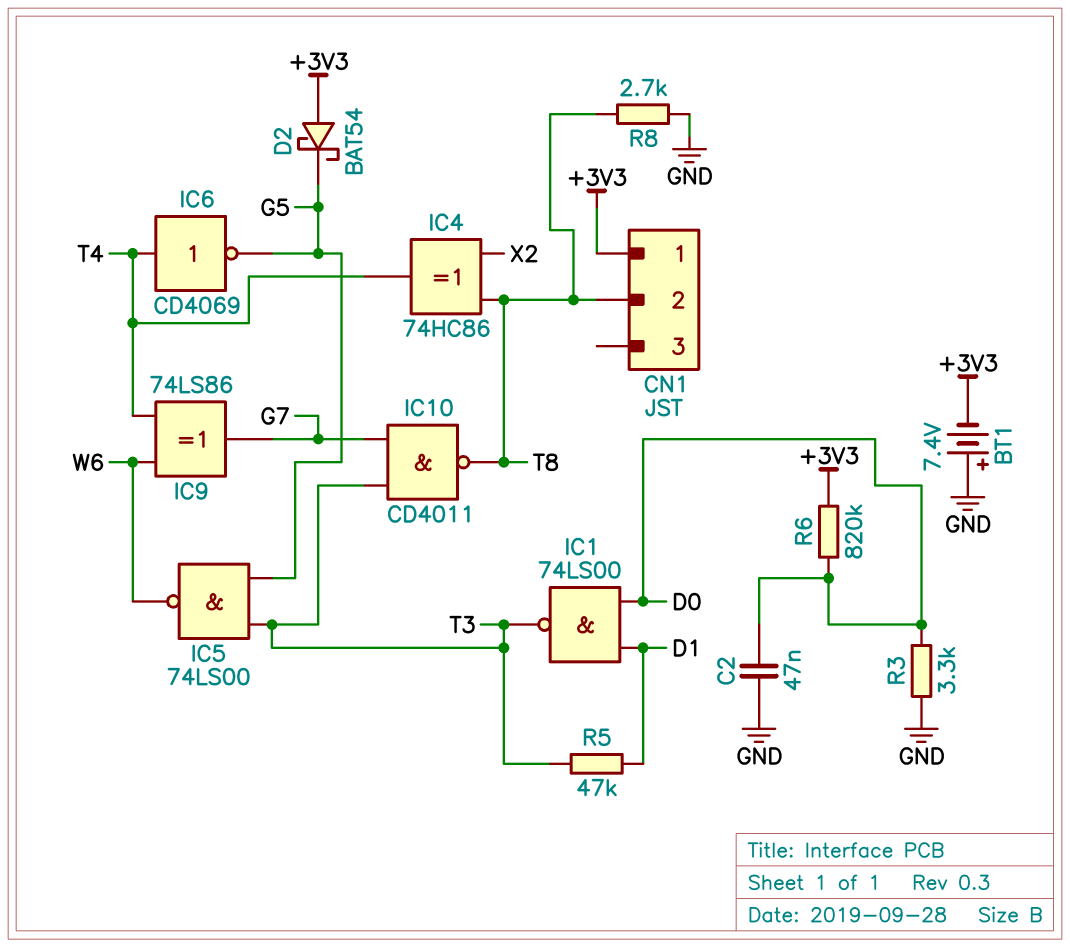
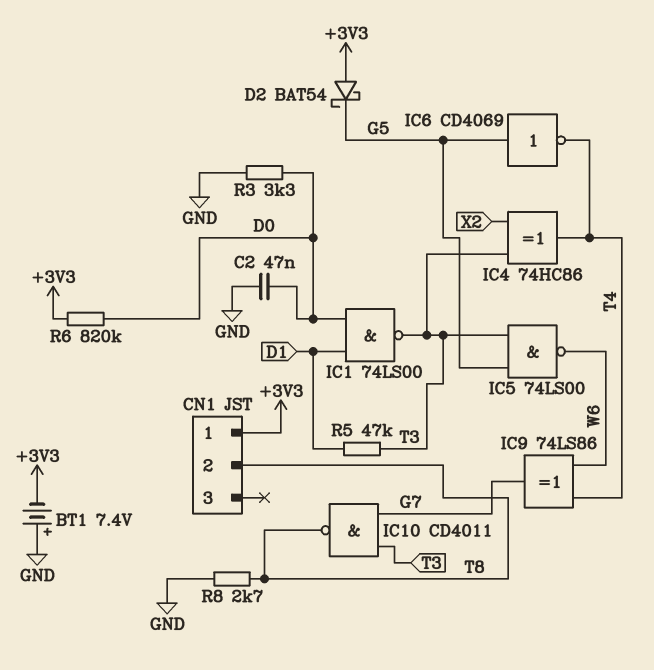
IC4: XOR 74HC86 (in T8, in X2, out T4) -> XOR 74HC86 (in T3, in X2, out T4)
IC6: NOT CD4069 (in T4, out G5) -> NOT CD4069 (in G5, out T4)

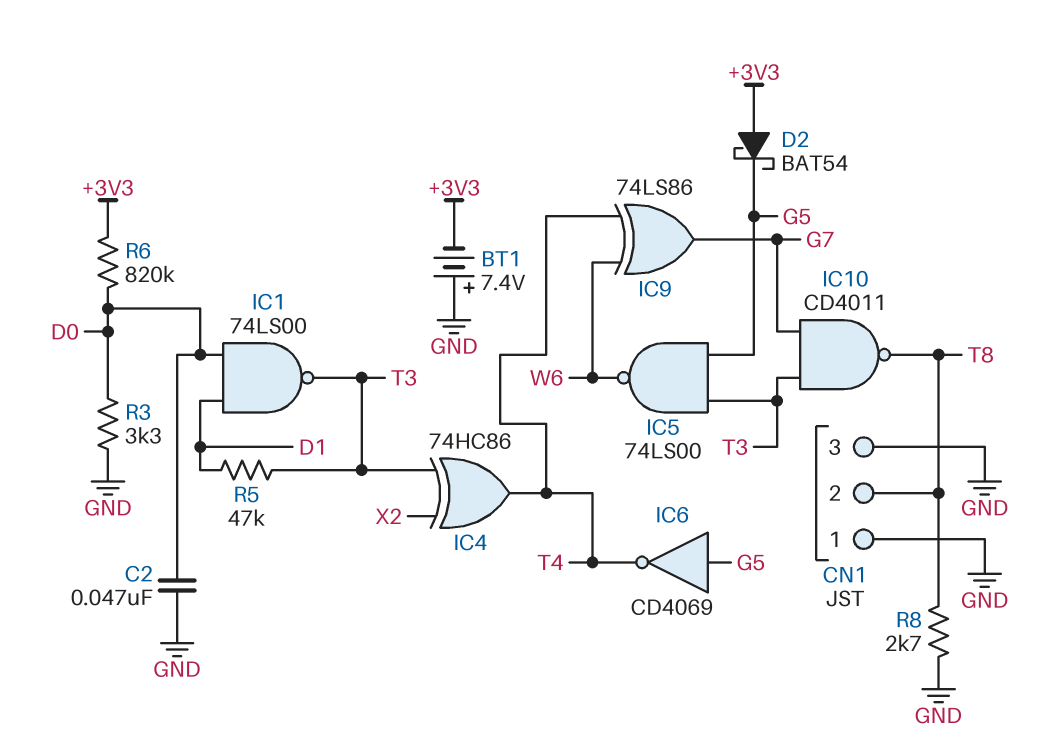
CN1 pin 1: +3V3 -> GND
CN1 pin 3: none -> GND

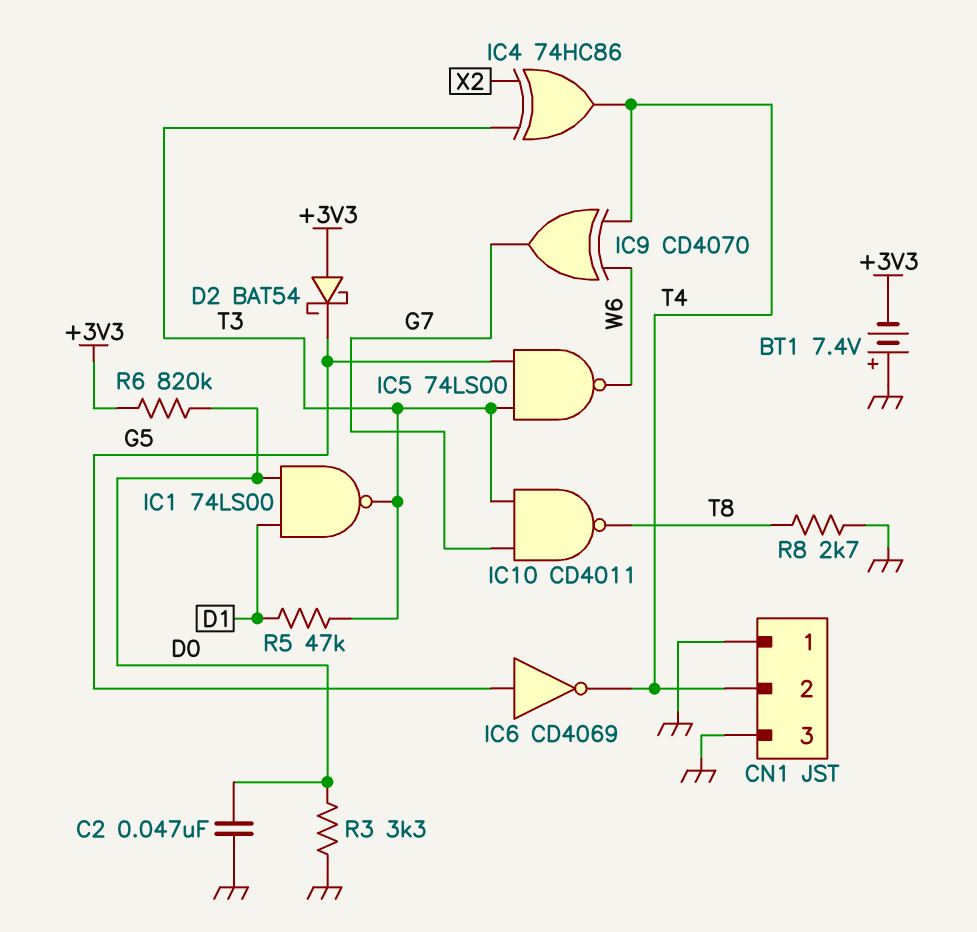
CN1 pin 2: T8 -> T4
IC9: XOR 74LS86 (in T4, in W6, out G7) -> XOR CD4070 (in T4, in W6, out G7)

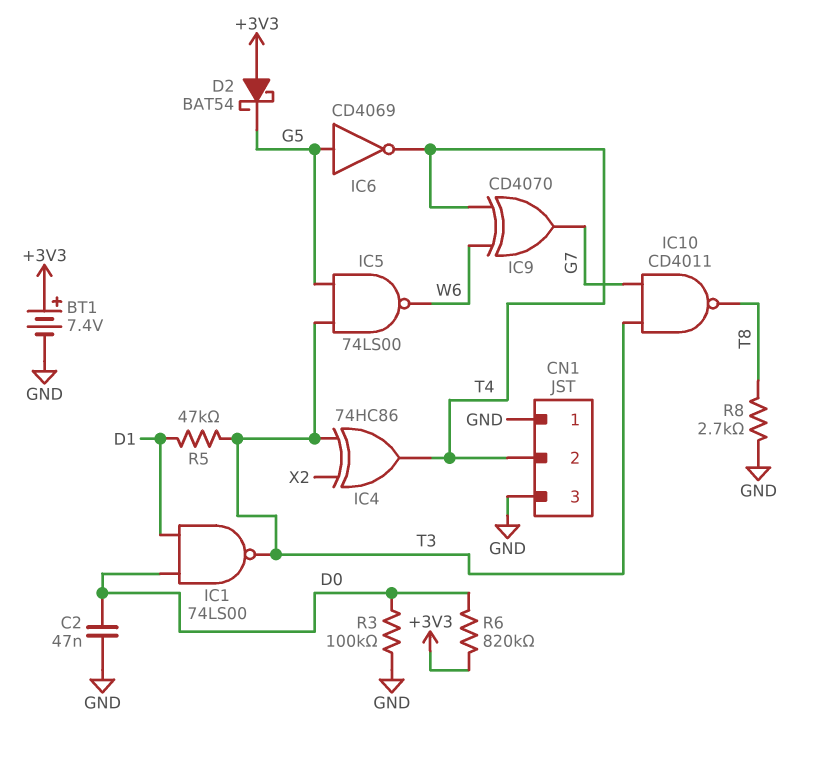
BT1: 7.4V (plus GND, minus +3V3) -> 7.4V (plus +3V3, minus GND)
R3: 3.3k (D0, GND) -> 100k (D0, GND)

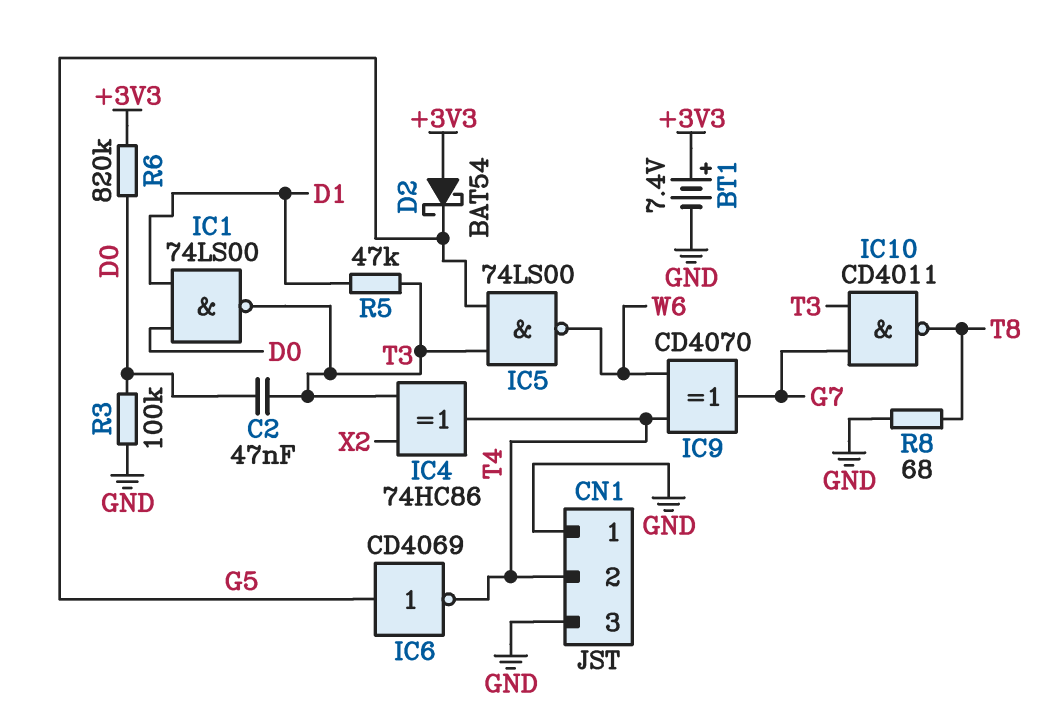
C2: 47nF (D0, GND) -> 47nF (D0, T3)
R8: 2.7k (GND, T8) -> 68 (GND, T8)

